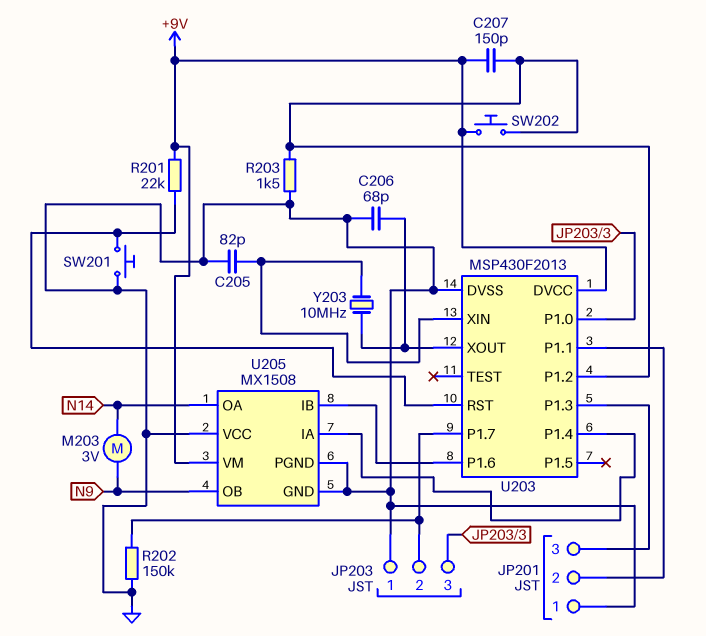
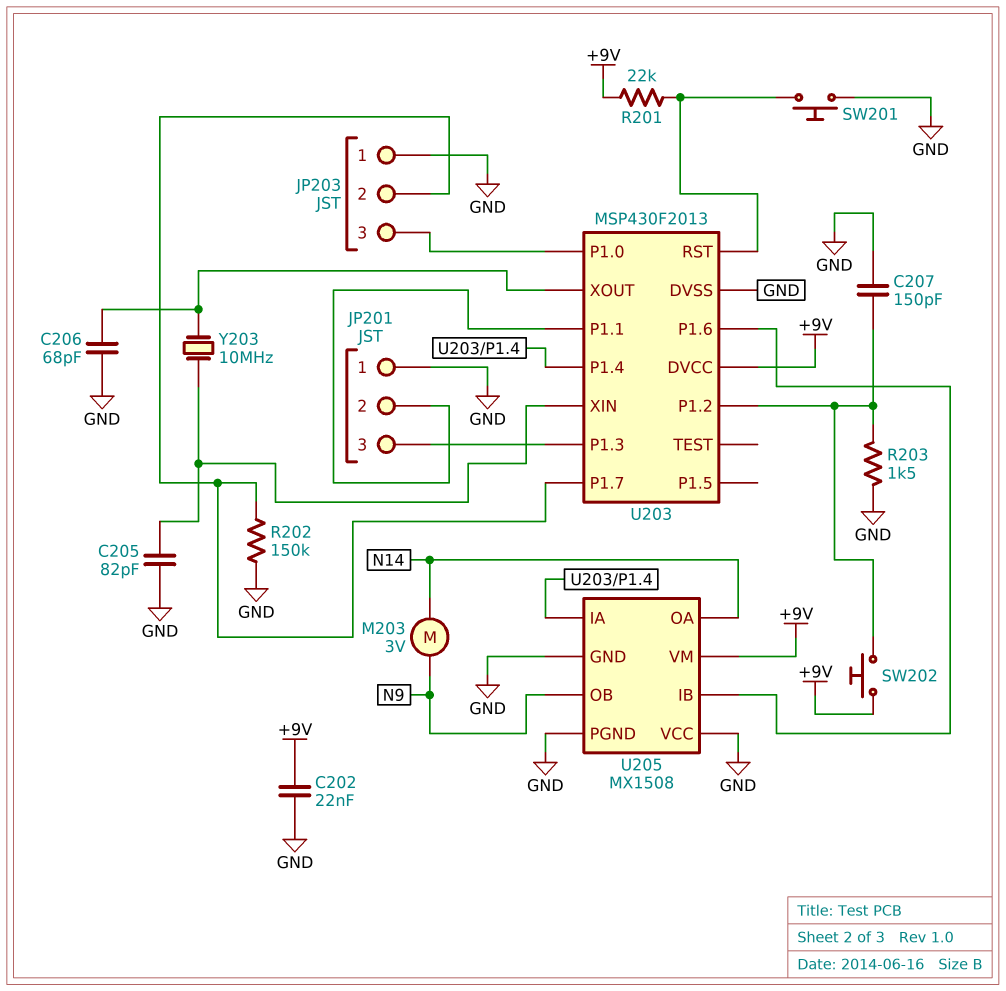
C202: none -> 22nF (+9V, GND)
C207: 150pF (+9V, U203/P1.2) -> 150pF (GND, U203/P1.2)

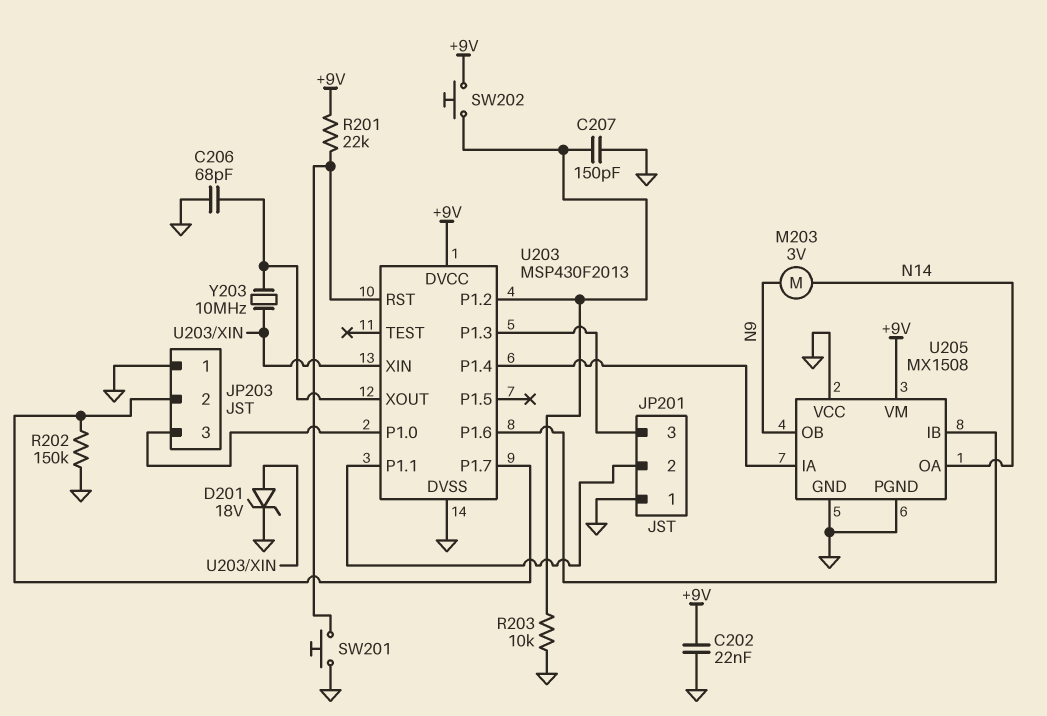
C205: 82pF (GND, U203/XIN) -> none
D201: none -> zener 18V (A U203/XIN, K GND)
R203: 1.5k (GND, U203/P1.2) -> 10k (GND, U203/P1.2)

